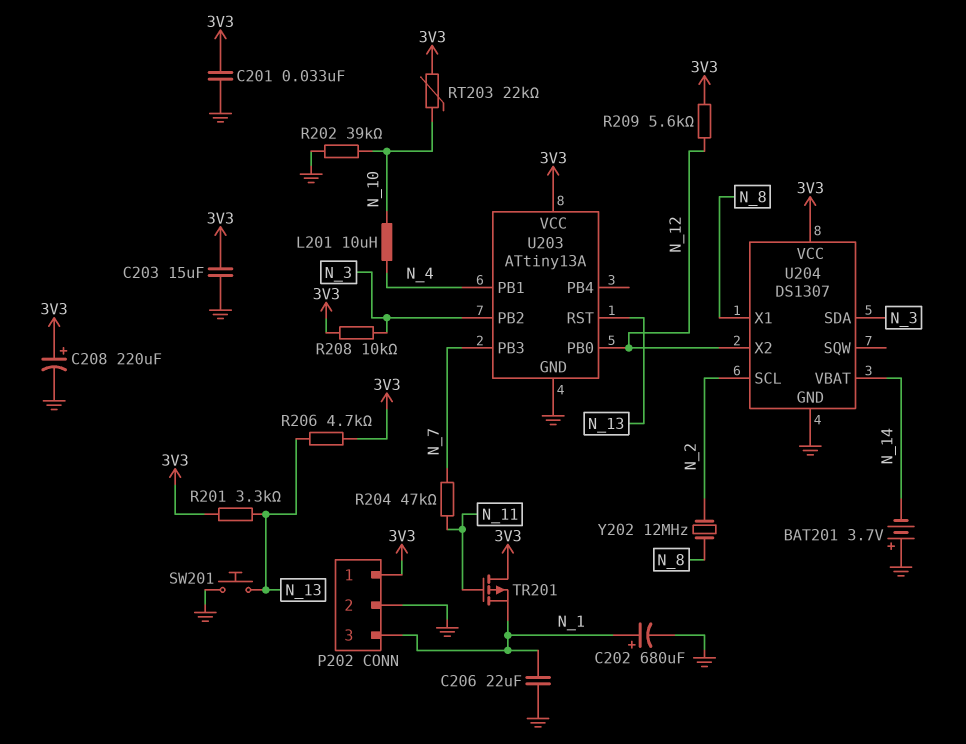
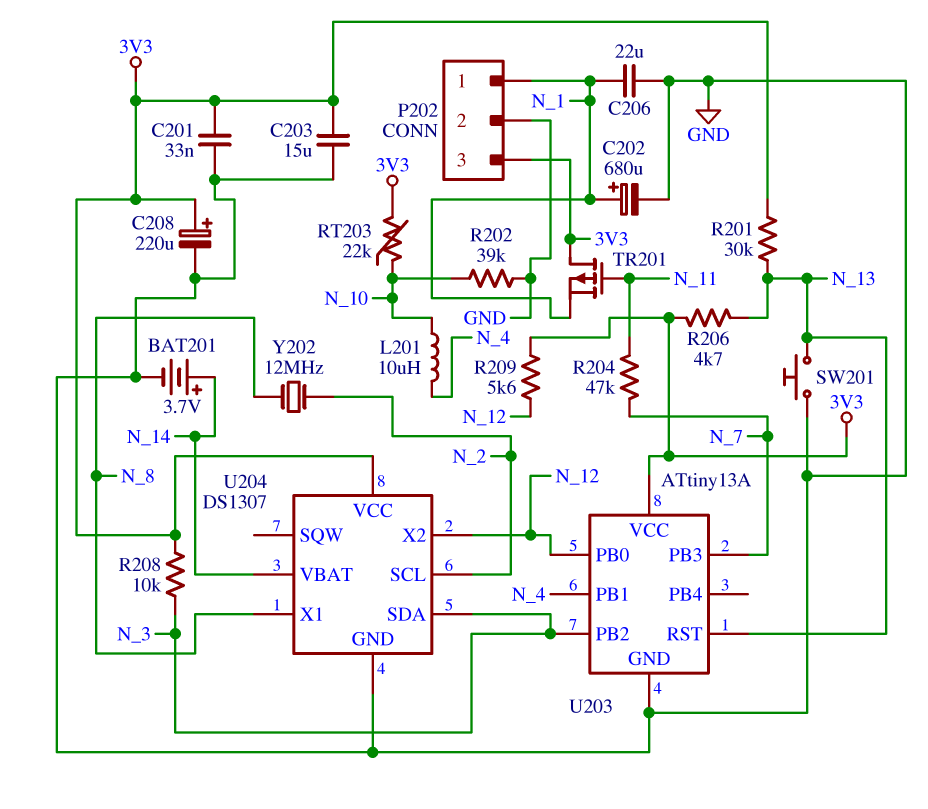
BAT201: 3.7V (plus GND, minus N_14) -> 3.7V (plus N_14, minus GND)
P202 pin 1: 3V3 -> N_1
P202 pin 3: N_1 -> 3V3
R201: 3.3k (3V3, N_13) -> 30k (3V3, N_13)

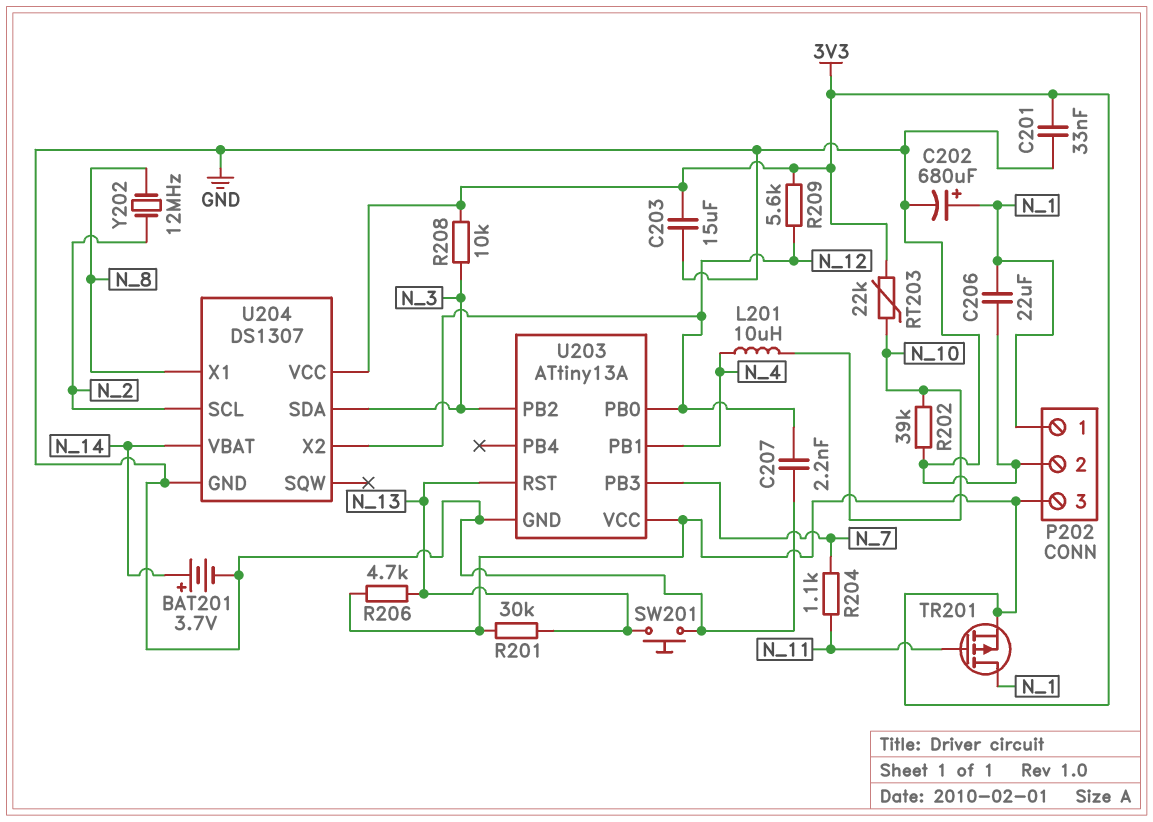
C207: none -> 2.2nF (GND, N_12)
C208: 220uF (plus 3V3, minus GND) -> none
R204: 47k (N_7, N_11) -> 1.1k (N_7, N_11)
TR201: PMOS (G N_11, D 3V3, S N_1) -> PMOS (G N_11, D N_1, S 3V3)

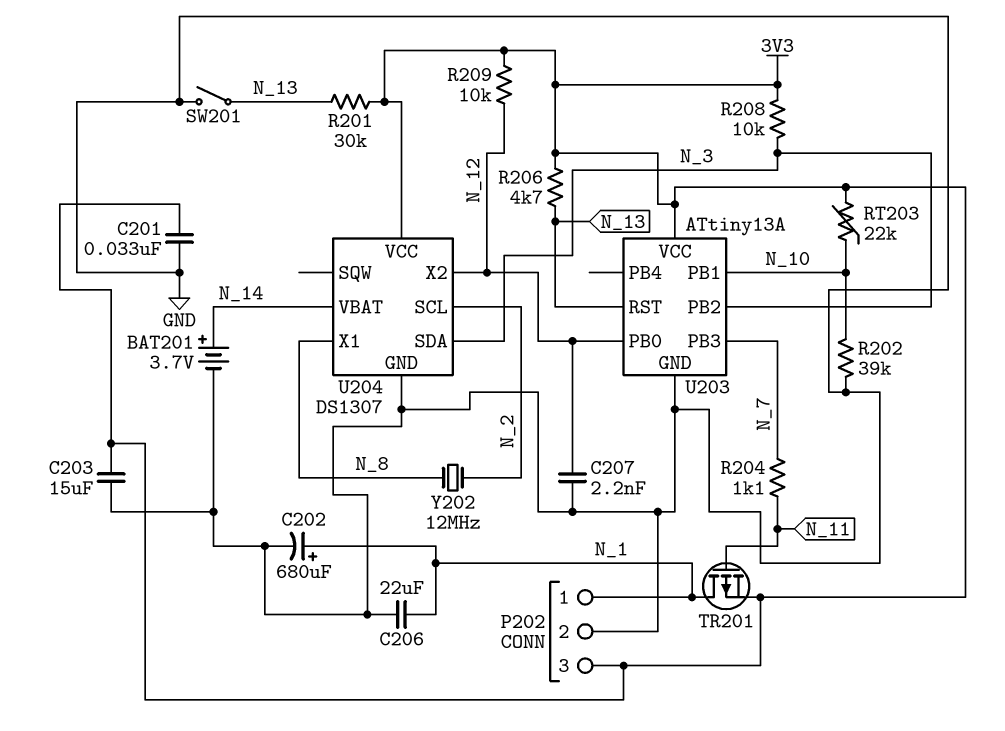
L201: 10uH (N_4, N_10) -> none
R209: 5.6k (3V3, N_12) -> 10k (3V3, N_12)
SW201: button (GND, N_13) -> switch (GND, N_13)
U203 pin PB1: N_4 -> N_10

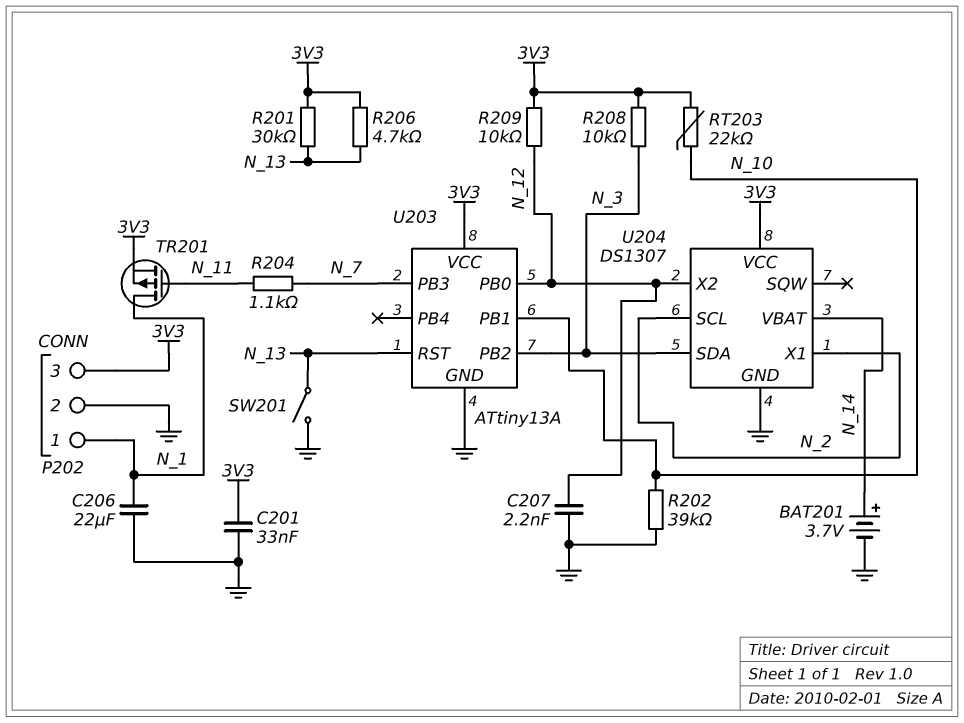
C202: 680uF (plus N_1, minus GND) -> none
C203: 15uF (3V3, GND) -> none
U204 pin X1: N_8 -> N_2
Y202: 12MHz (N_2, N_8) -> none

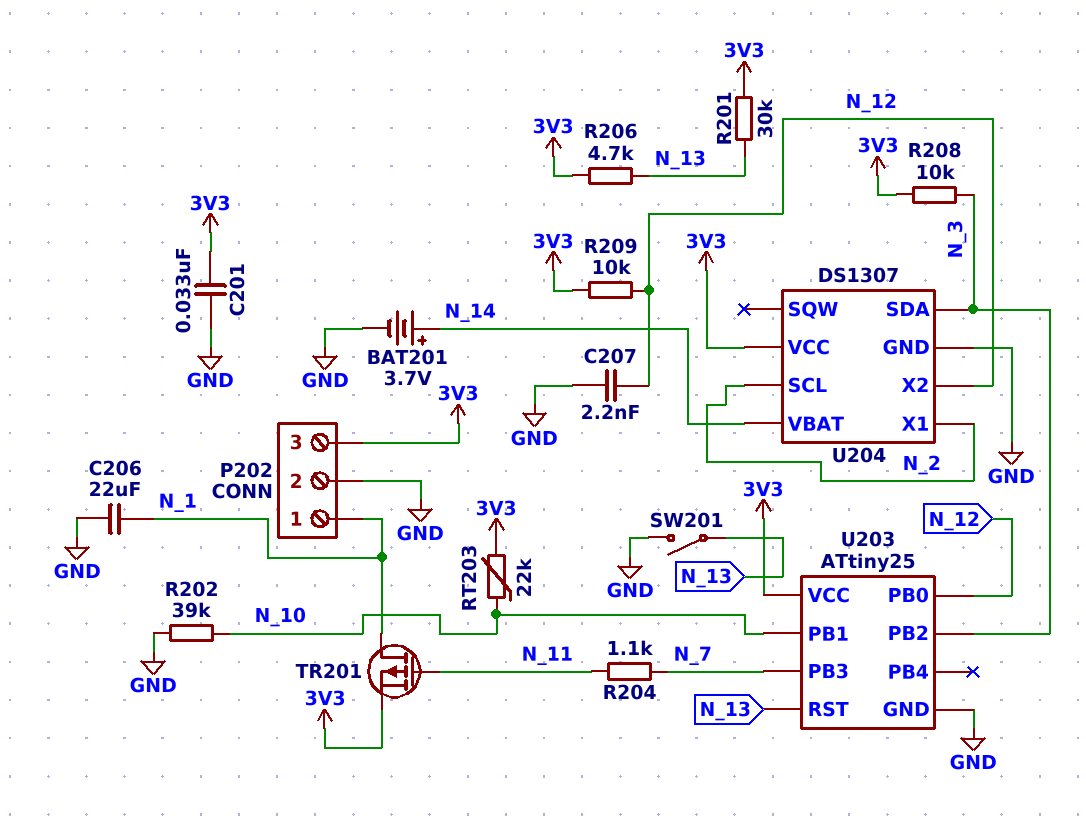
U203: ATtiny13A -> ATtiny25

